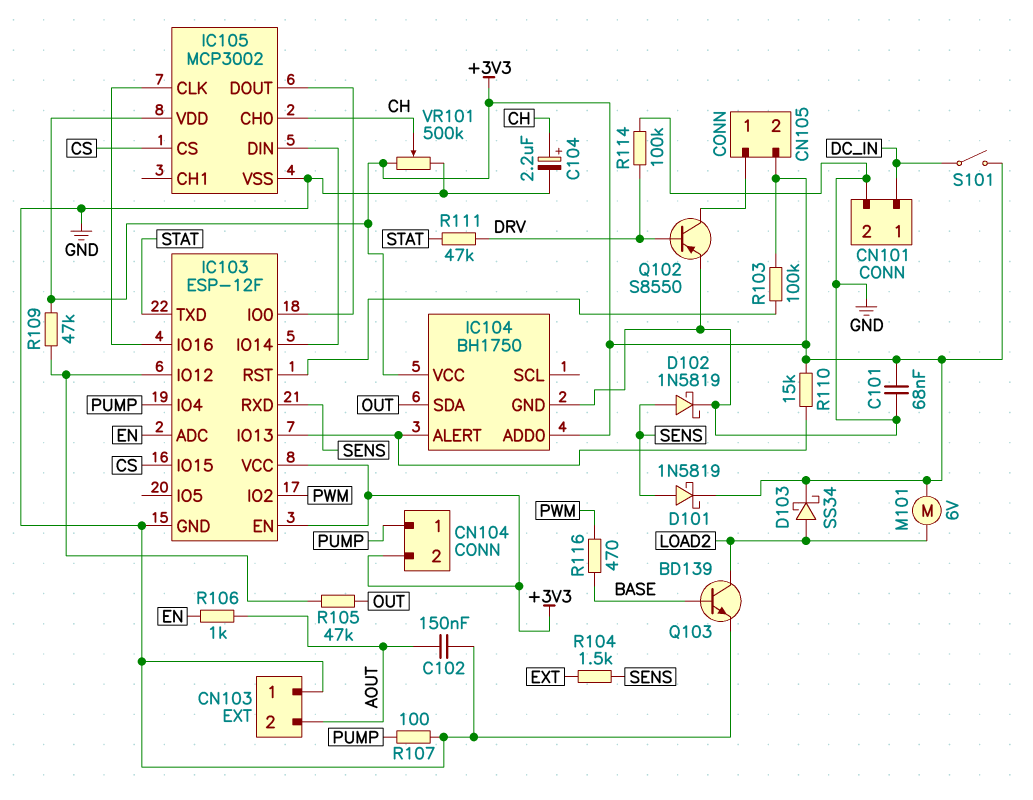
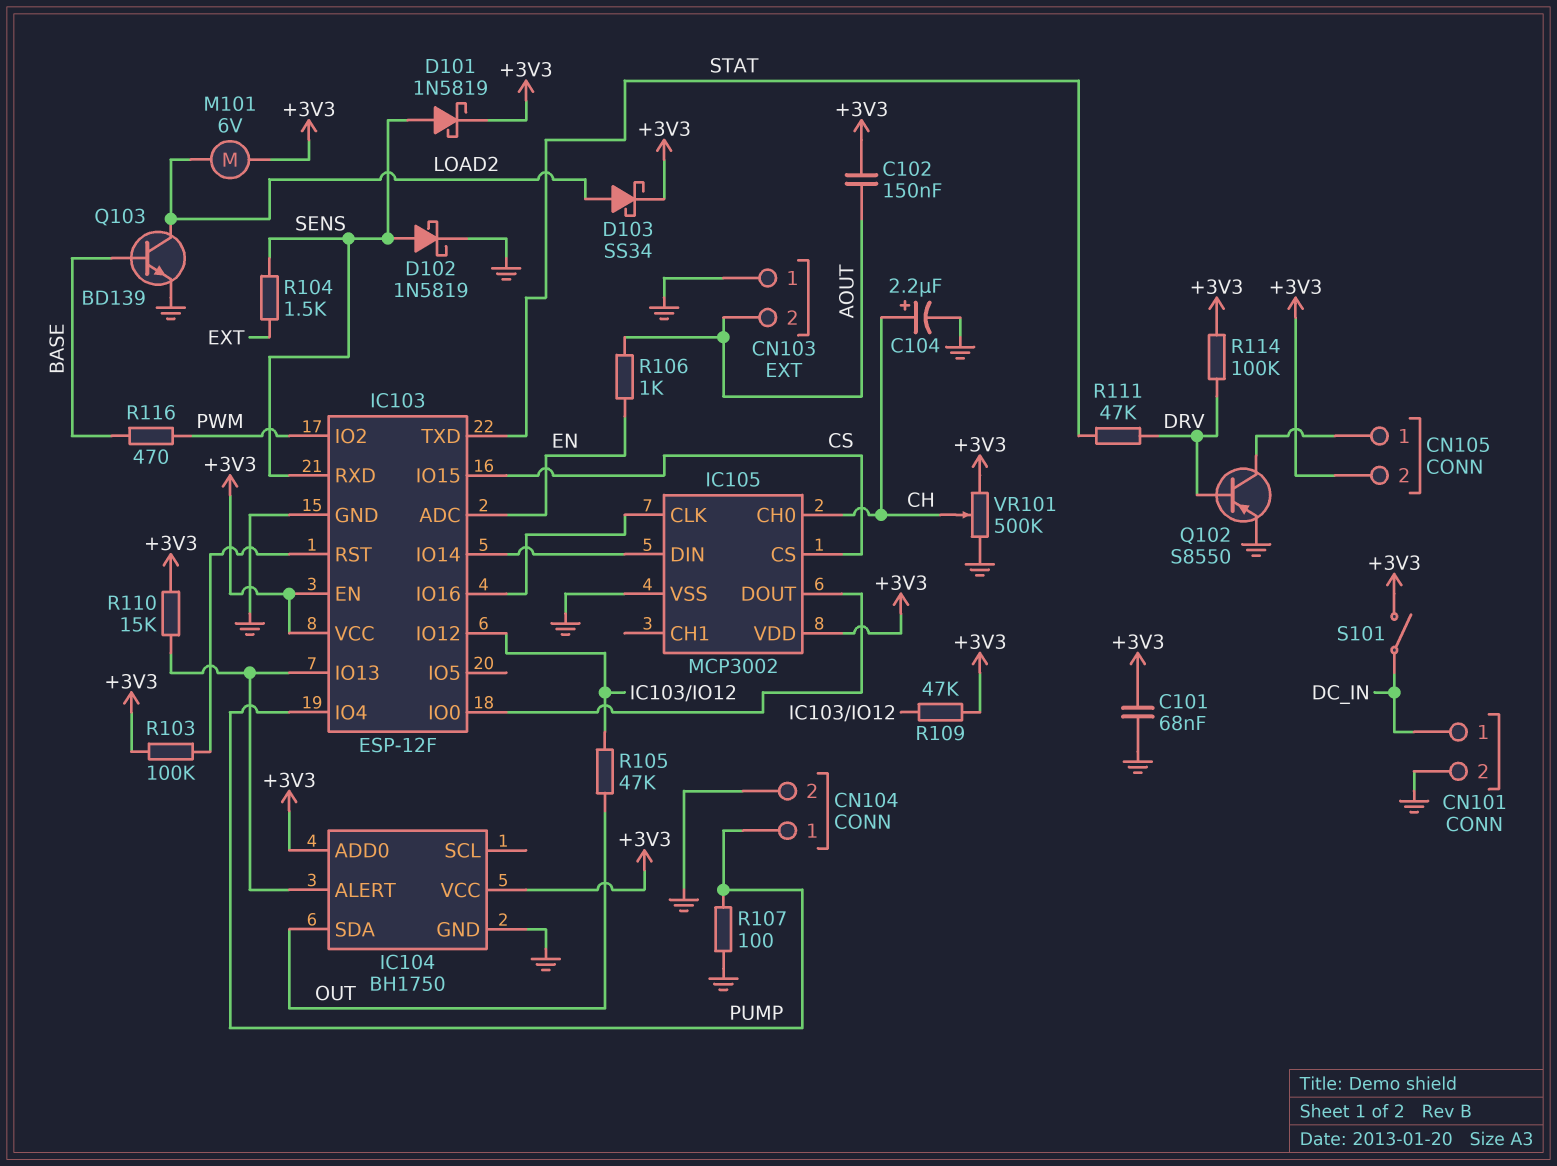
C102: 150nF (AOUT, GND) -> 150nF (+3V3, AOUT)
CN104 pin 2: +3V3 -> GND
R114: 100k (DRV, GND) -> 100k (+3V3, DRV)

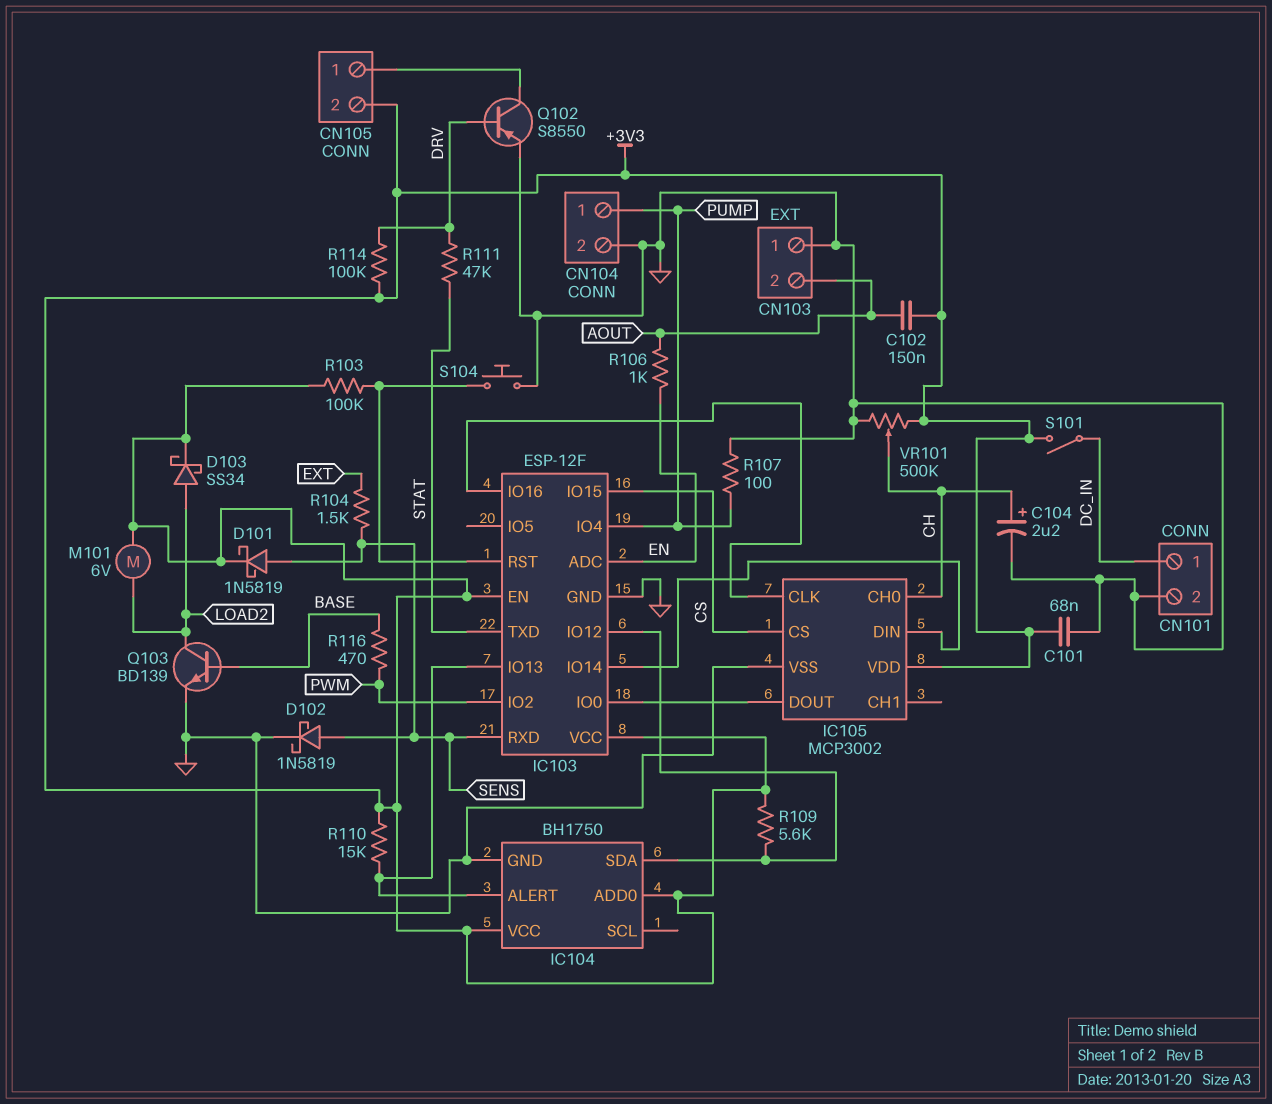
IC104 pin SDA: OUT -> IC103/IO12
R105: 47k (IC103/IO12, OUT) -> none
R109: 47k (+3V3, IC103/IO12) -> 5.6k (+3V3, IC103/IO12)
S104: none -> button (GND, IC103/RST)

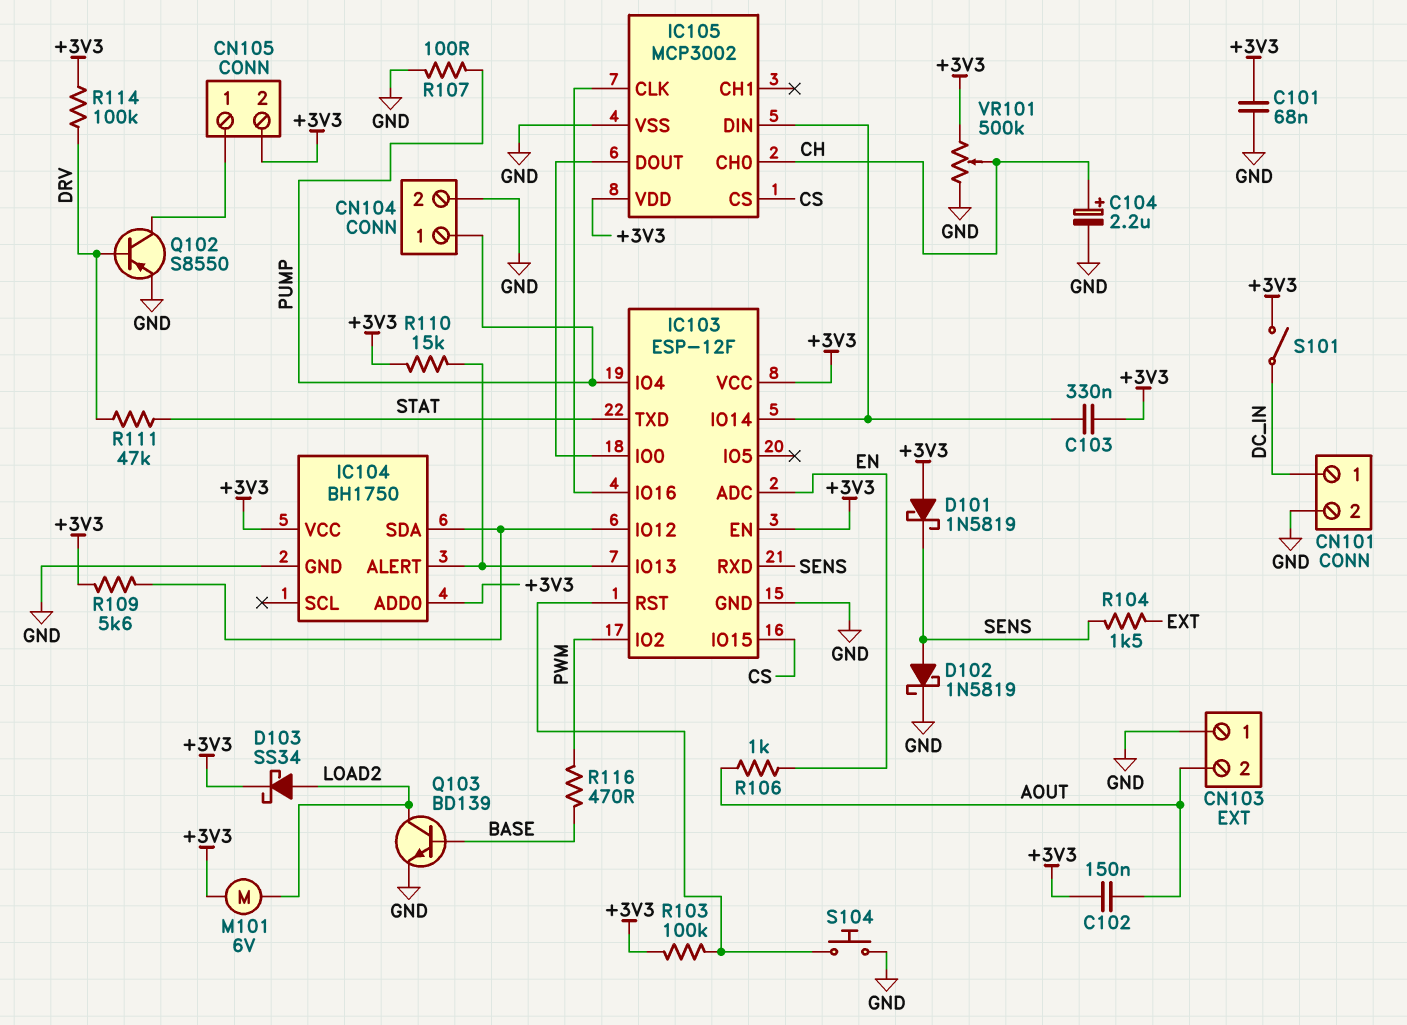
C103: none -> 330nF (+3V3, IC103/IO14)
D101: schottky 1N5819 (A SENS, K +3V3) -> schottky 1N5819 (A +3V3, K SENS)

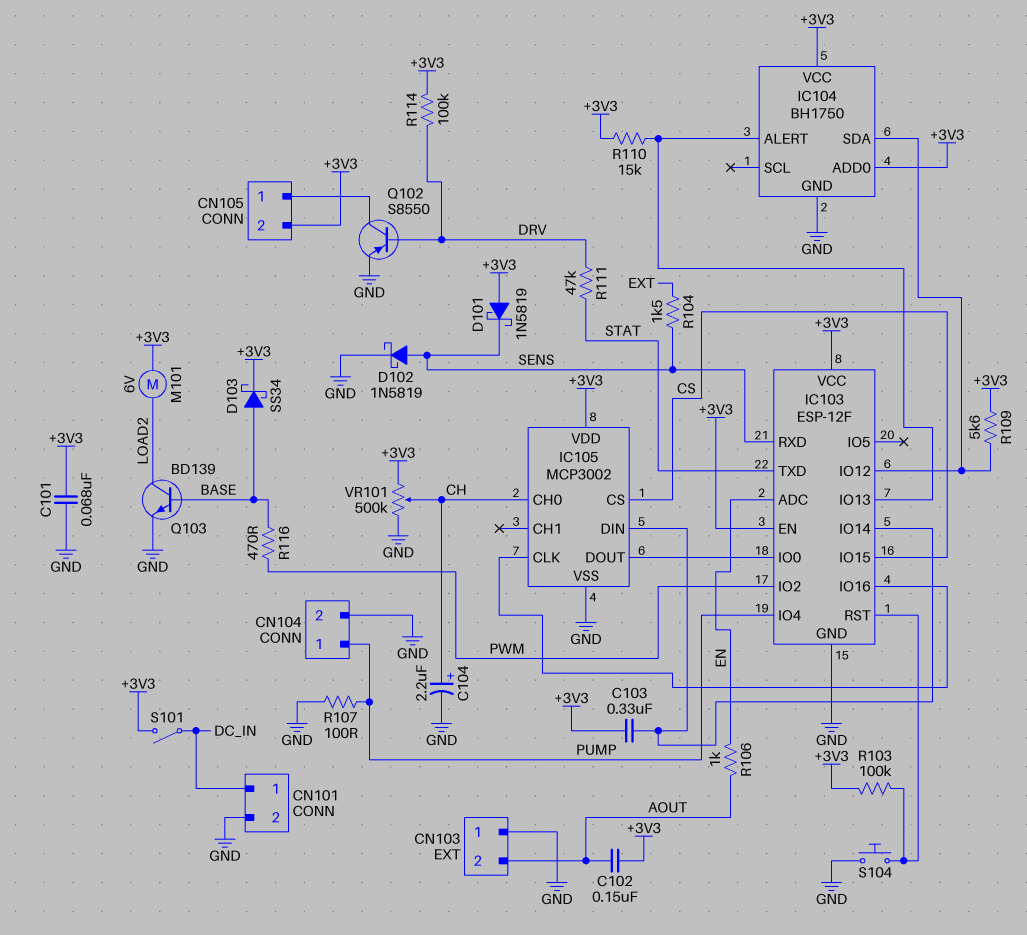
D103: schottky SS34 (A LOAD2, K +3V3) -> schottky SS34 (A BASE, K +3V3)

